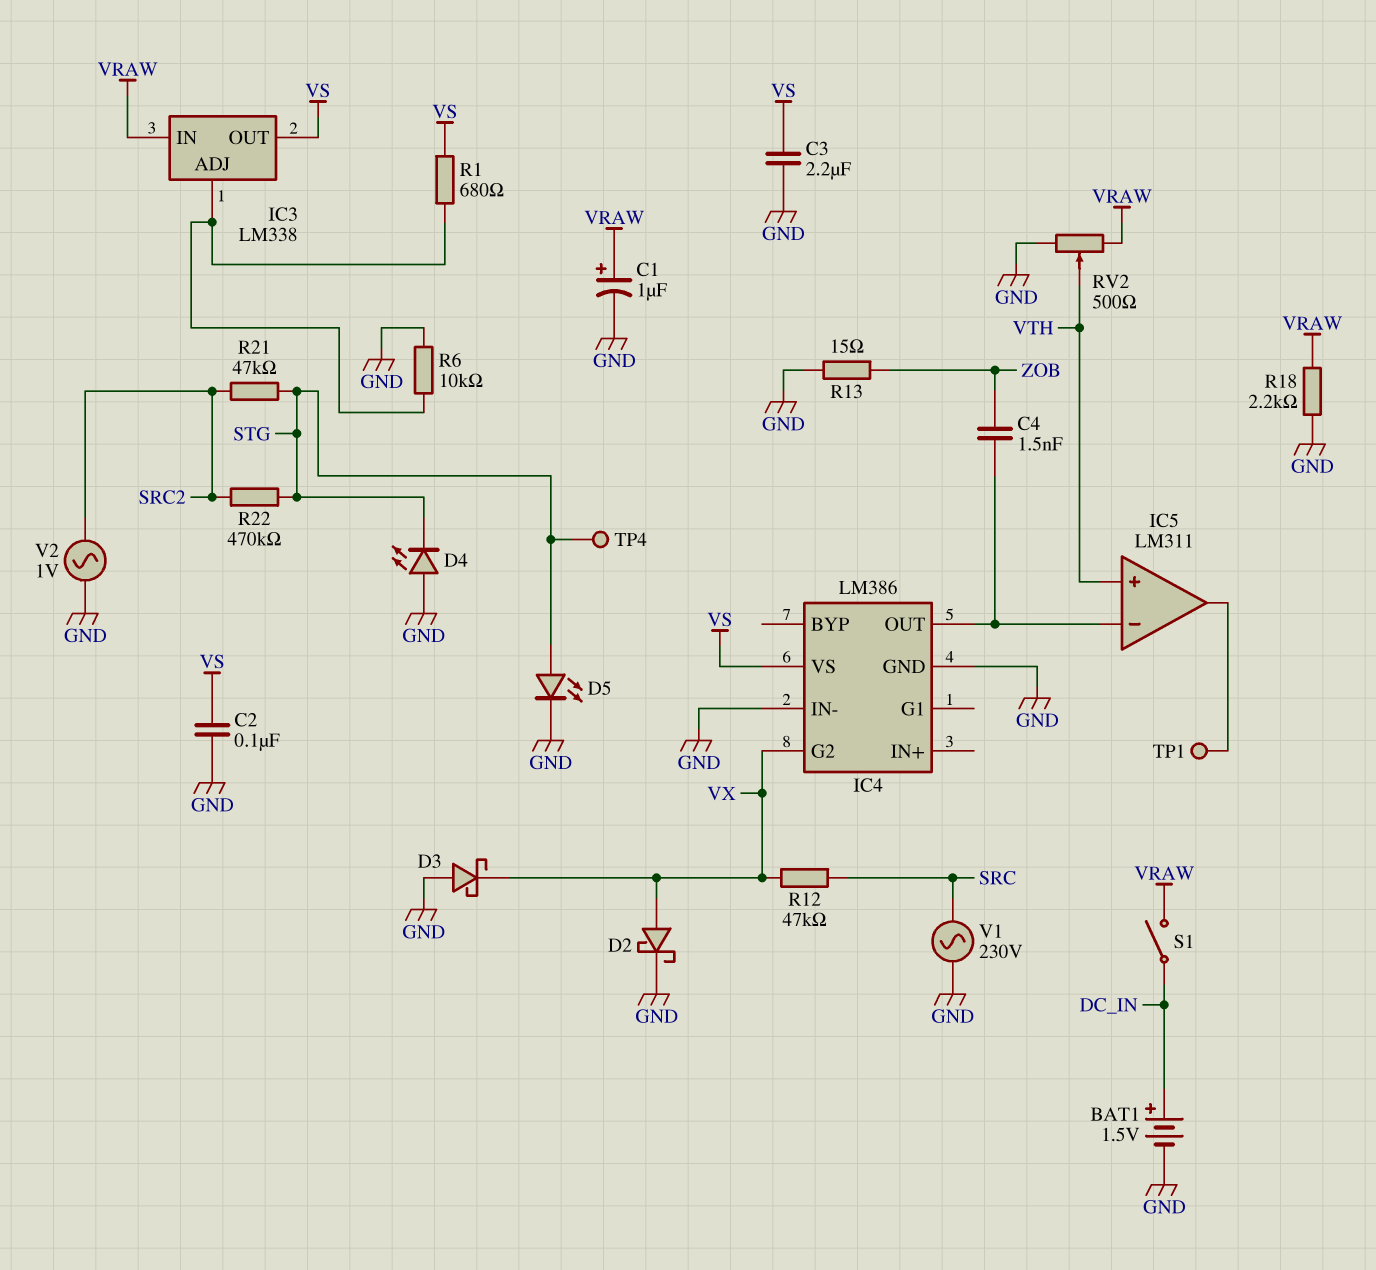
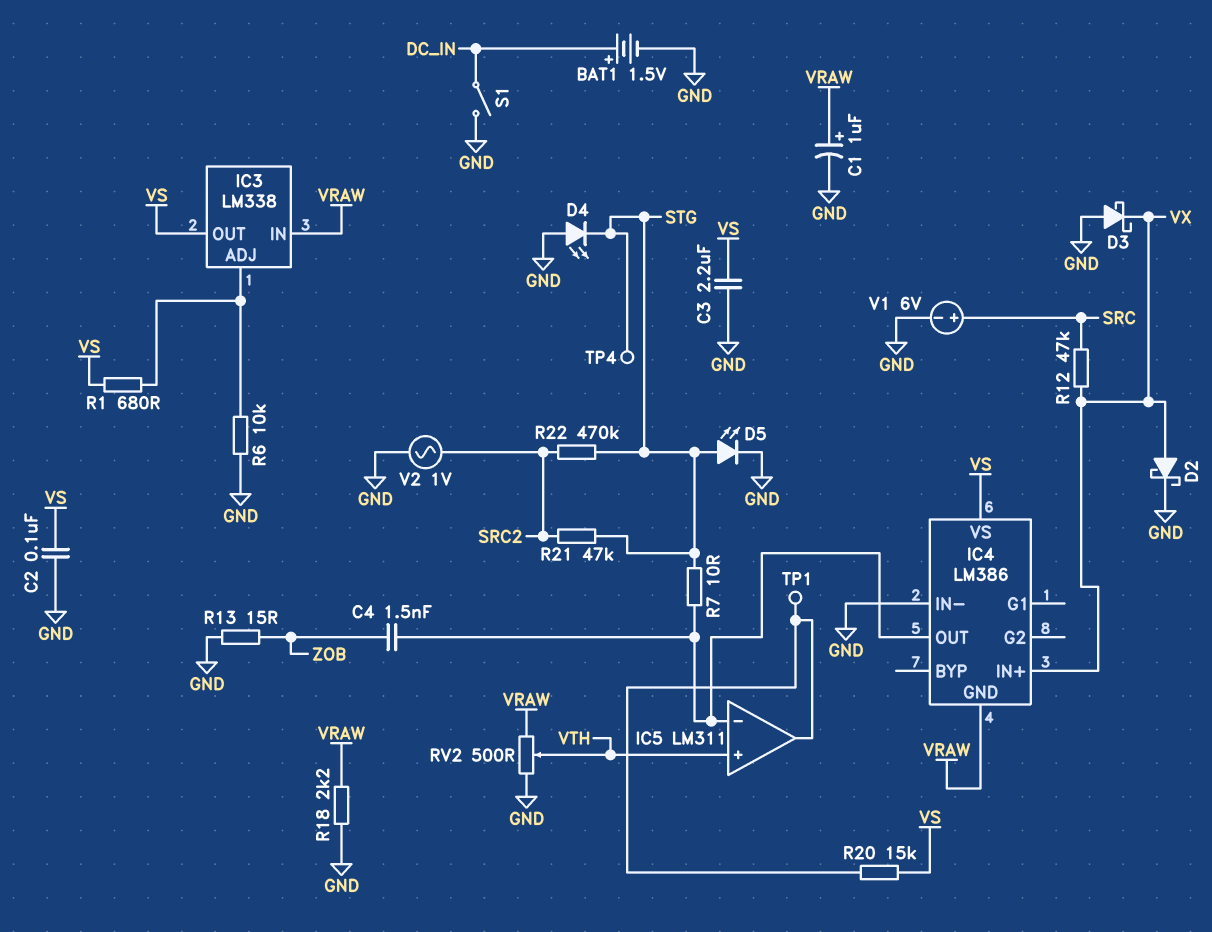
IC4 pin G2: VX -> none
IC4 pin GND: GND -> VRAW
IC4 pin IN+: none -> VX
R7: none -> 10 (IC4/OUT, STG)
R20: none -> 15k (IC5/out, VS)
S1: switch (DC_IN, VRAW) -> switch (DC_IN, GND)
V1: AC 230V (GND, SRC) -> 6V (plus SRC, minus GND)

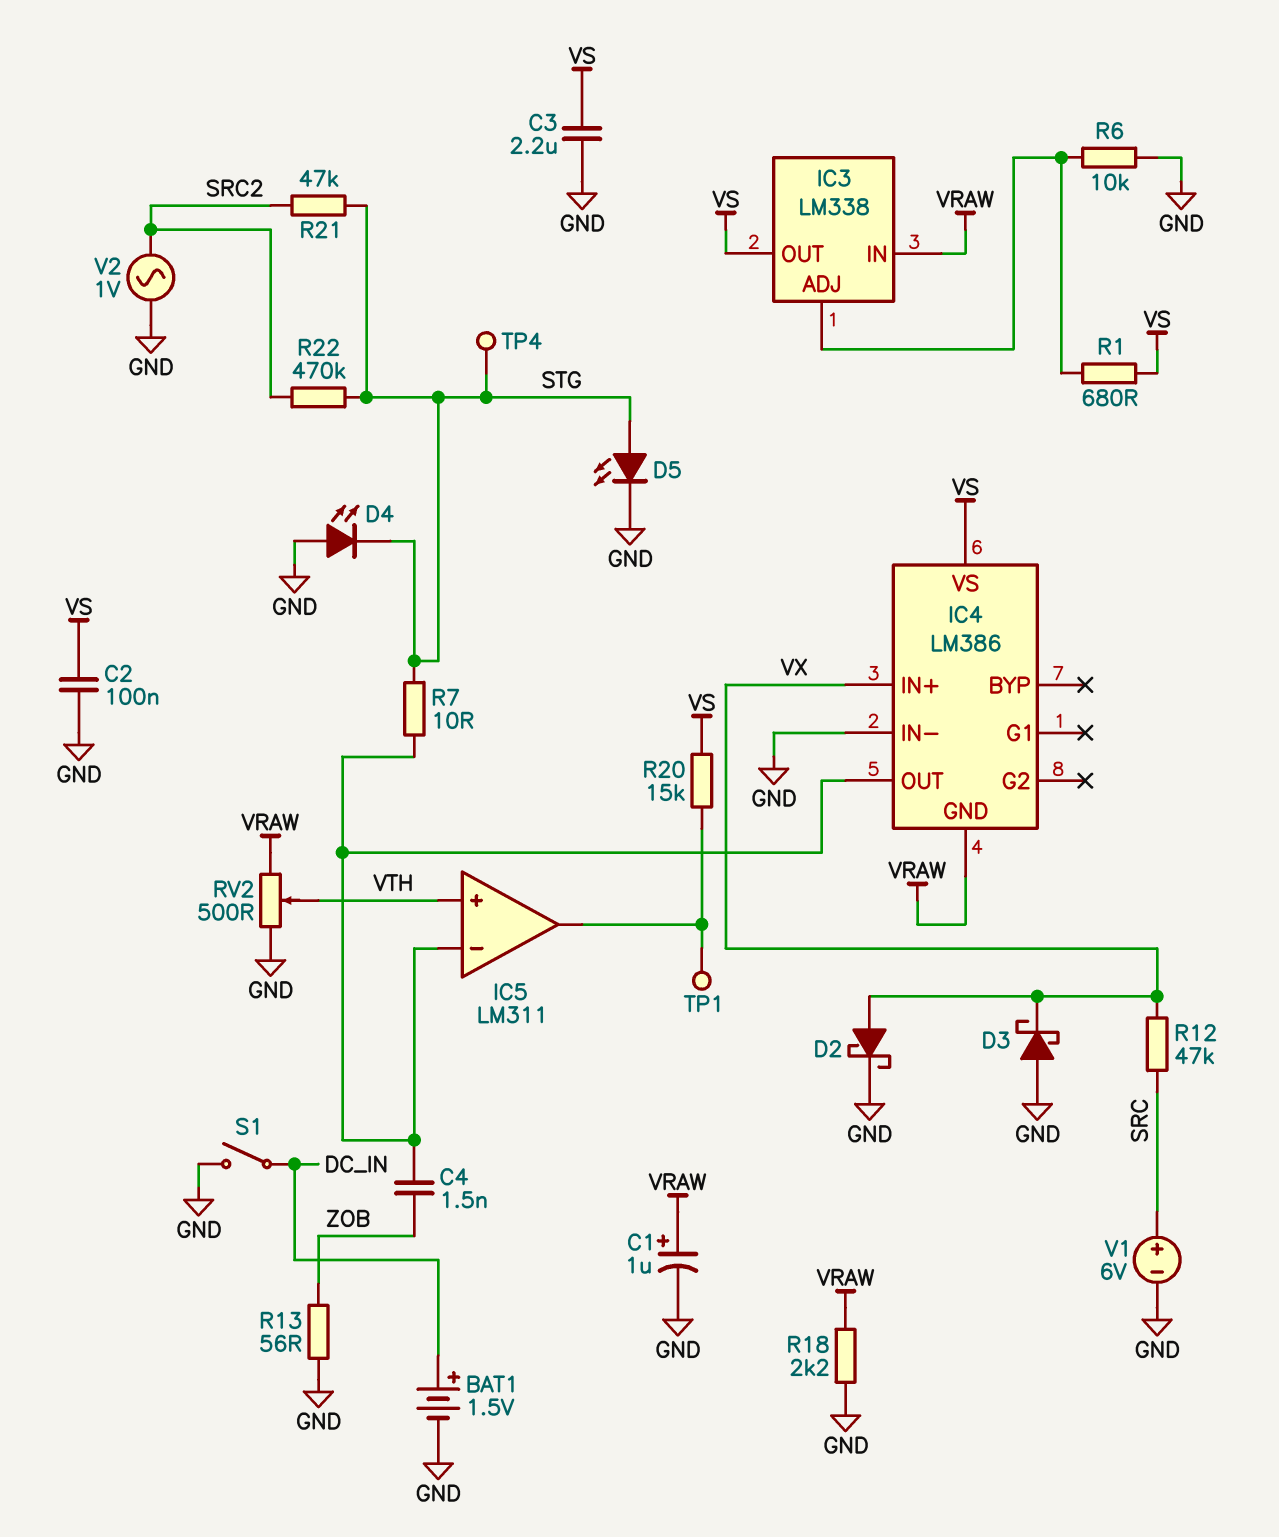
R13: 15 (GND, ZOB) -> 56 (GND, ZOB)

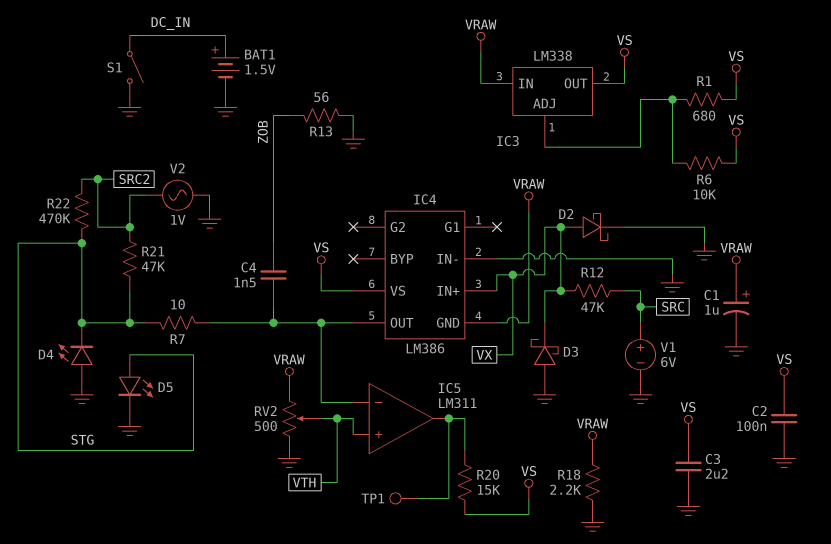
R6: 10k (GND, IC3/ADJ) -> 10k (IC3/ADJ, VS)
TP4: test point (STG) -> none

